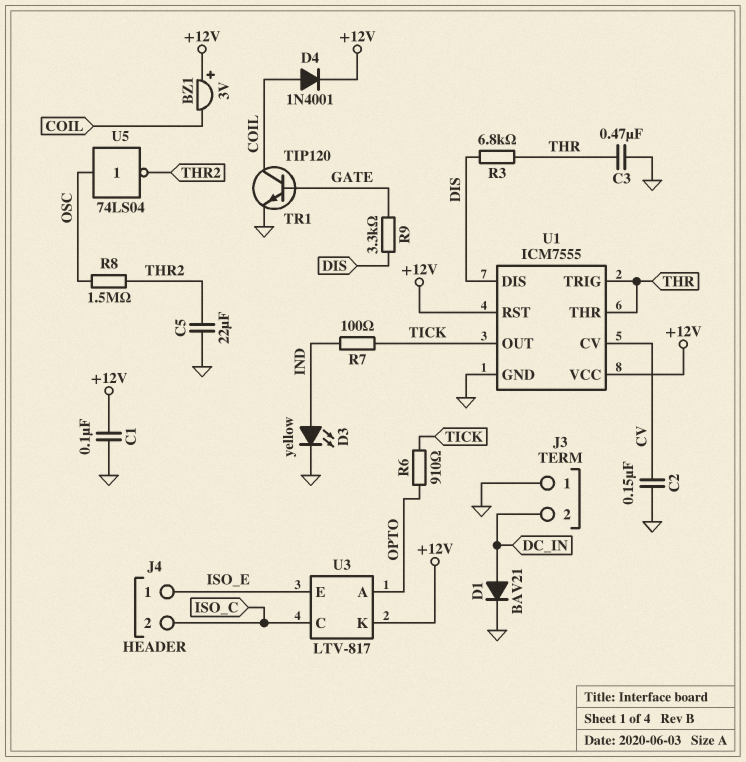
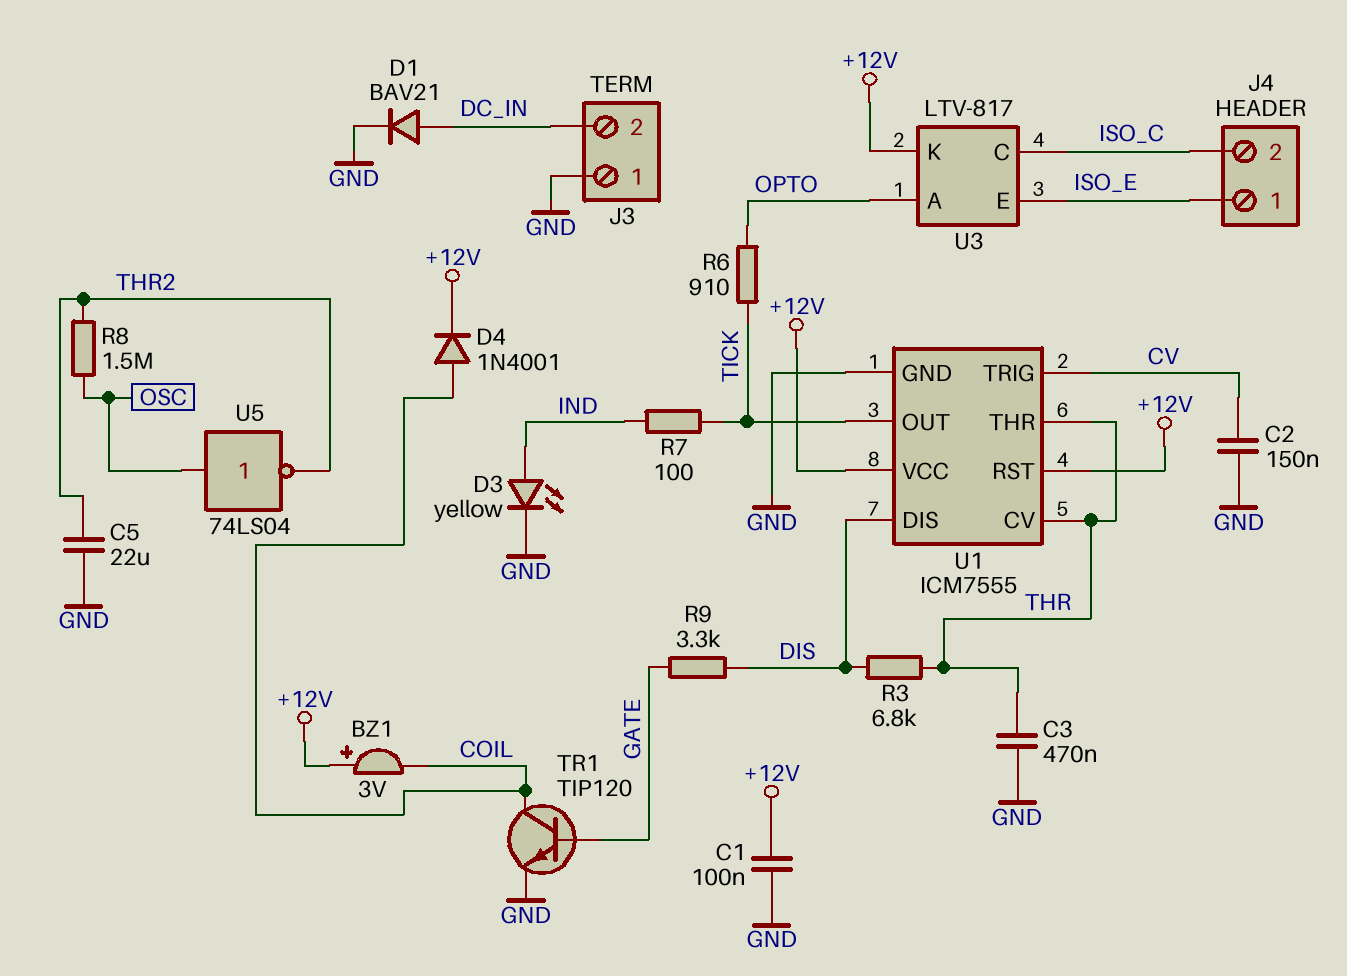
U1 pin CV: CV -> THR
U1 pin TRIG: THR -> CV

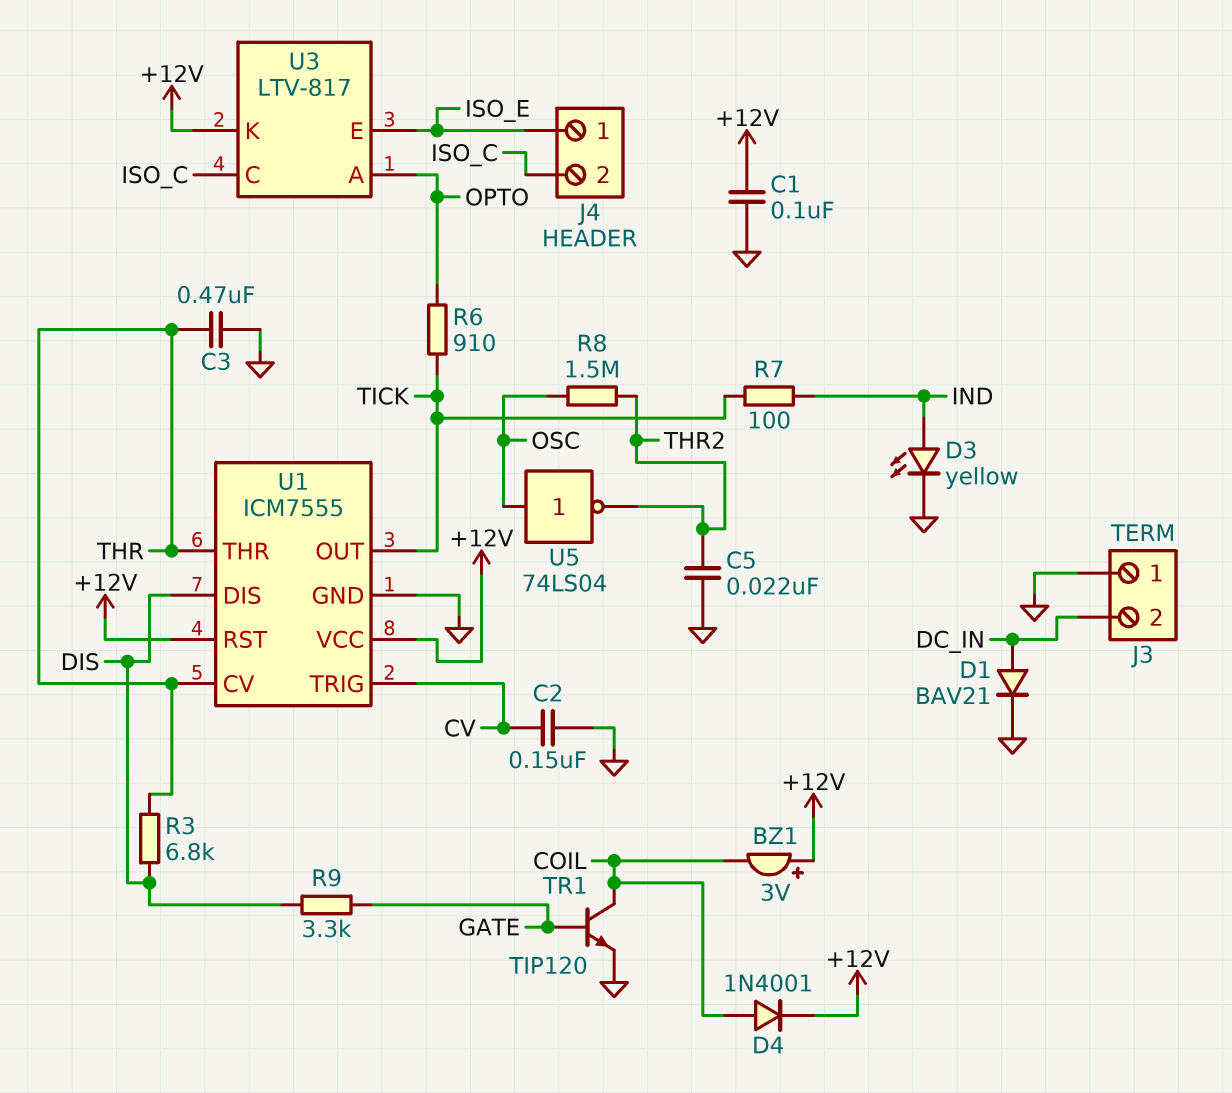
C5: 22uF (GND, THR2) -> 22nF (GND, THR2)

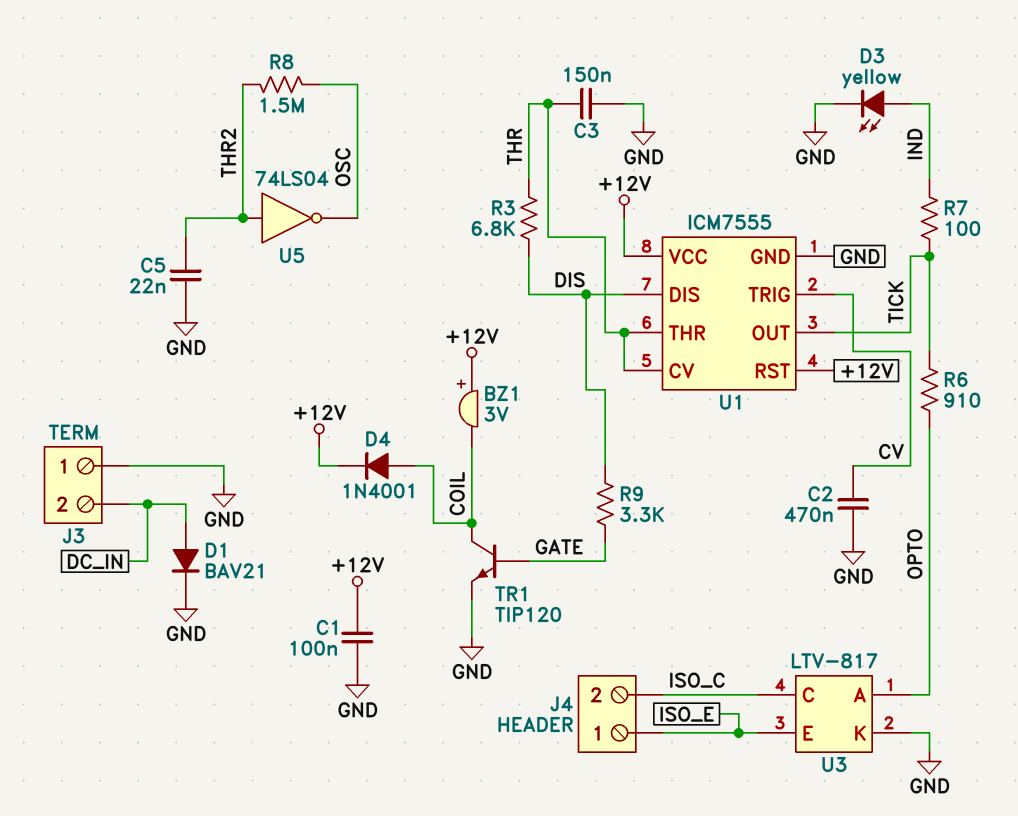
C2: 150nF (CV, GND) -> 470nF (CV, GND)
C3: 470nF (GND, THR) -> 150nF (GND, THR)
U3 pin K: +12V -> GND
U5: NOT 74LS04 (in OSC, out THR2) -> NOT 74LS04 (in THR2, out OSC)

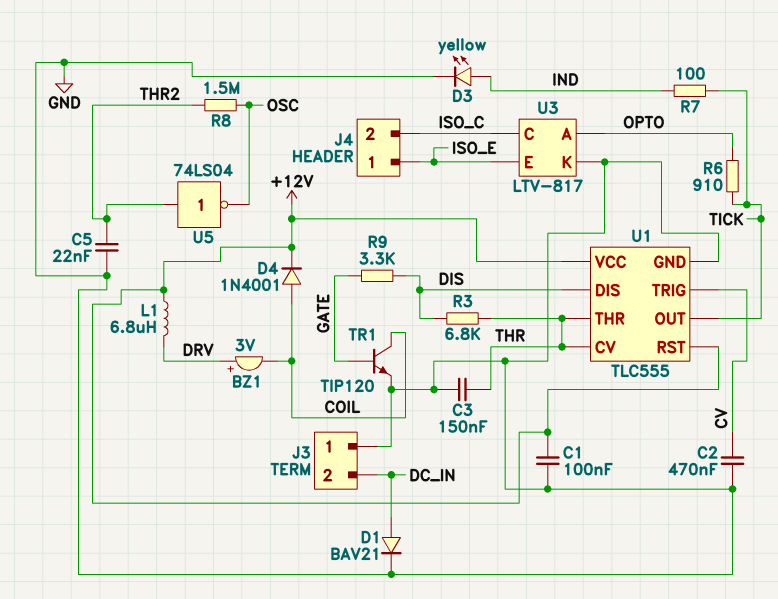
BZ1: buzzer 3V (plus +12V, minus COIL) -> buzzer 3V (plus DRV, minus COIL)
L1: none -> 6.8uH (+12V, DRV)
U1: ICM7555 -> TLC555

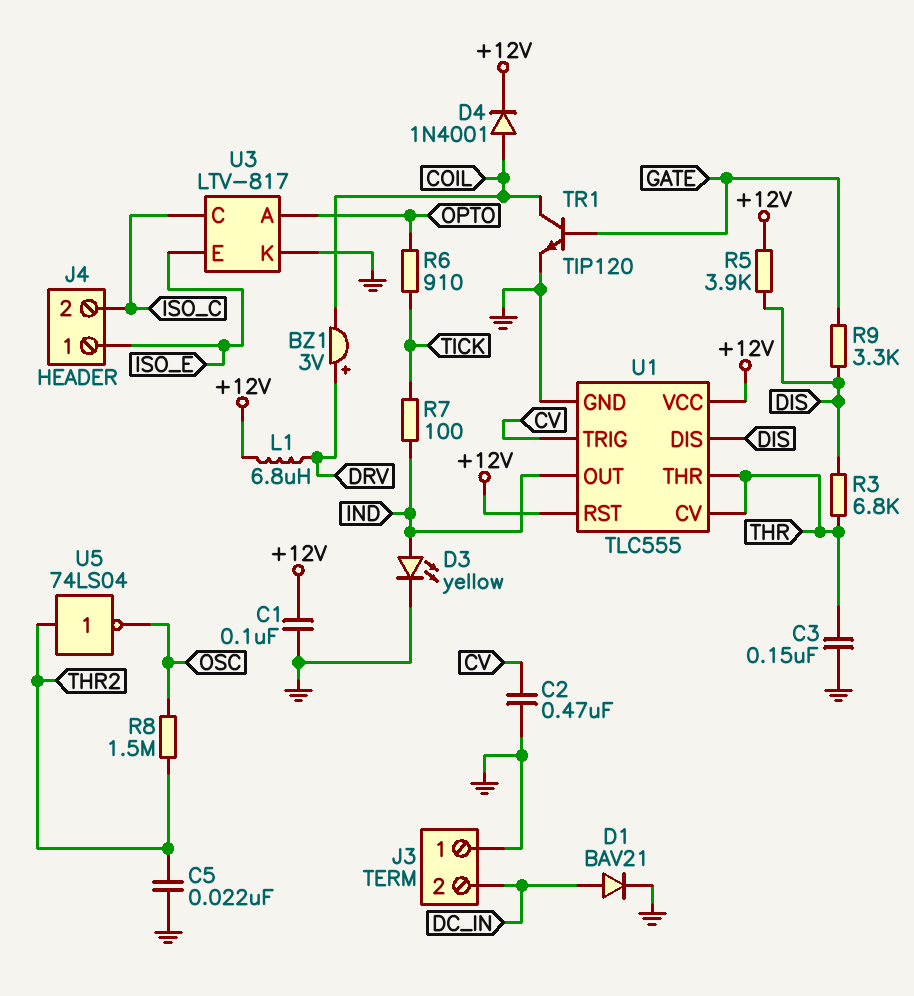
R5: none -> 3.9k (+12V, DIS)
U1 pin OUT: TICK -> IND

